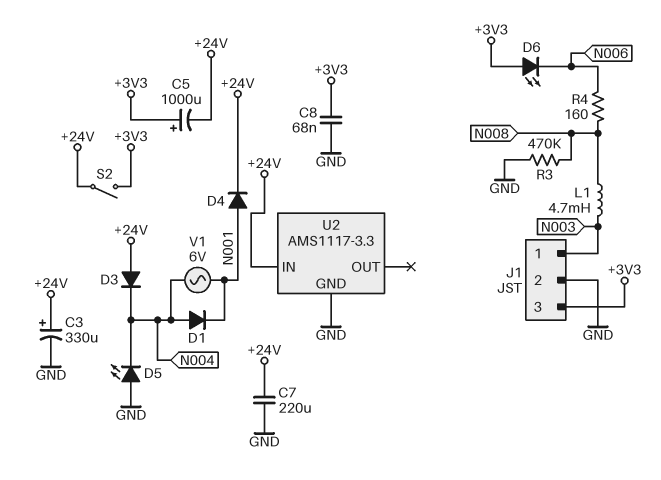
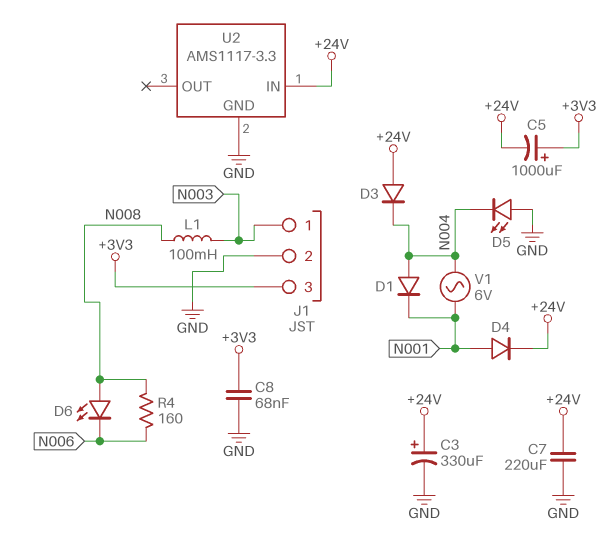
D6: LED (A +3V3, K N006) -> LED (A N008, K N006)
L1: 4.7mH (N003, N008) -> 100mH (N003, N008)
R3: 470k (GND, N008) -> none
S2: switch (+3V3, +24V) -> none

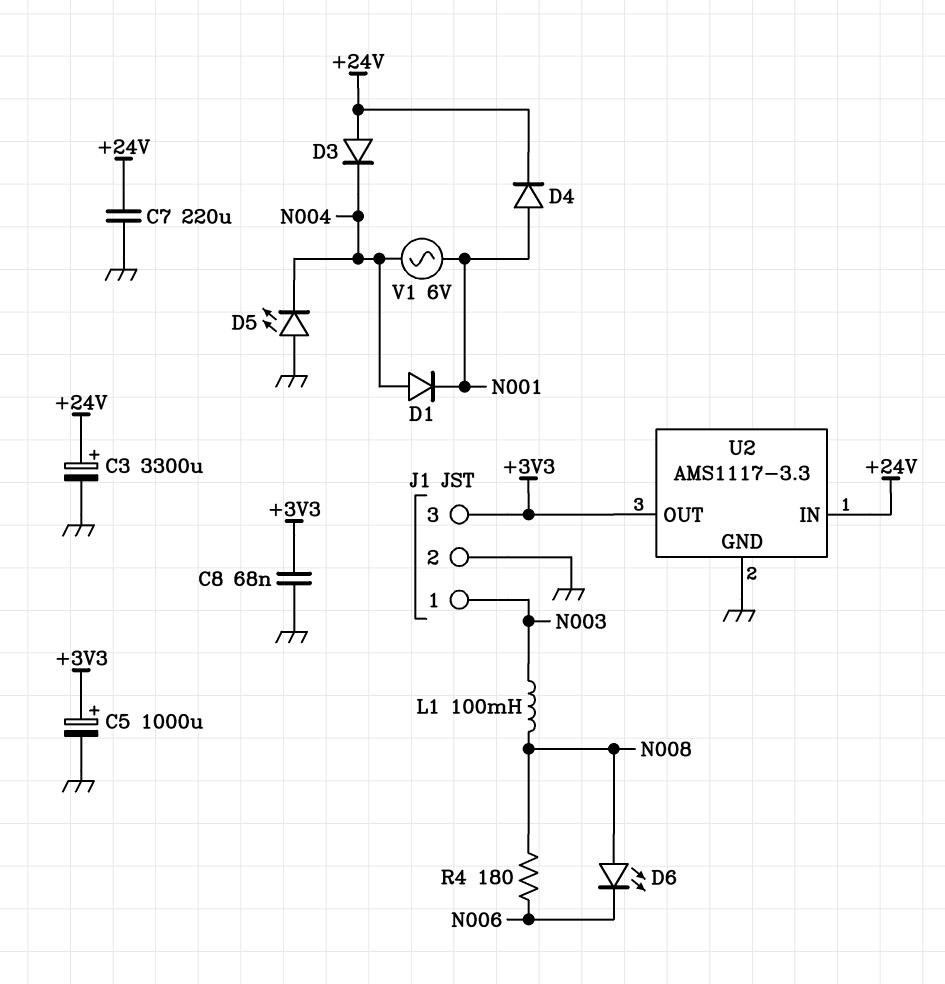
C3: 330uF (plus +24V, minus GND) -> 3300uF (plus +24V, minus GND)
C5: 1000uF (plus +3V3, minus +24V) -> 1000uF (plus +3V3, minus GND)
R4: 160 (N006, N008) -> 180 (N006, N008)
U2 pin OUT: none -> +3V3

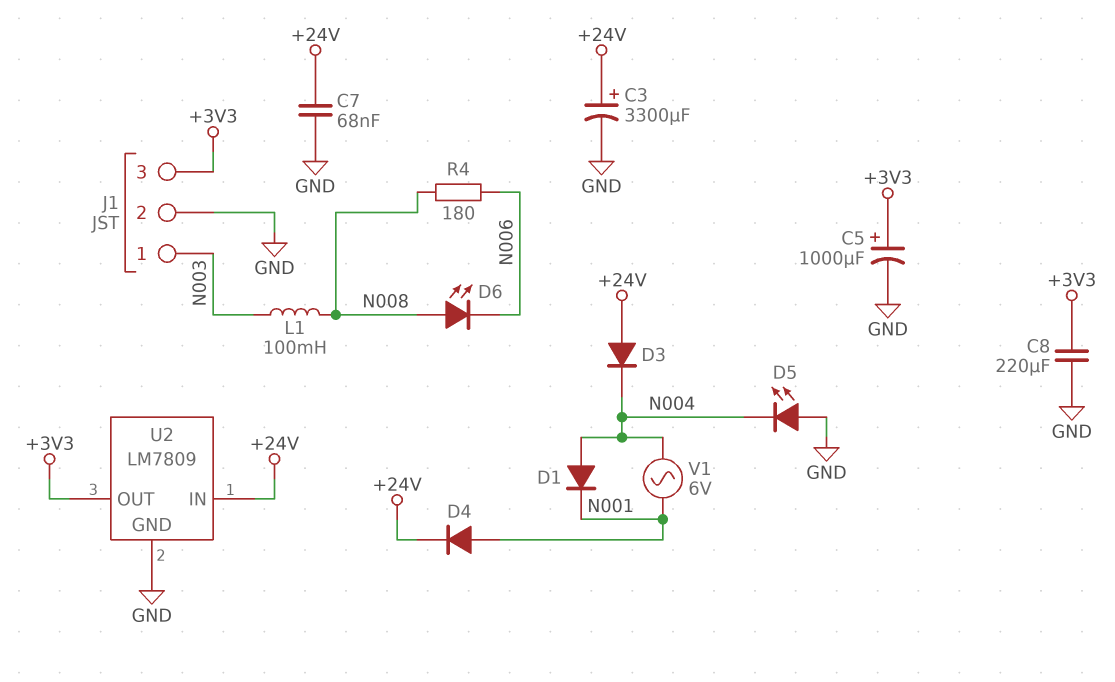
C7: 220uF (+24V, GND) -> 68nF (+24V, GND)
C8: 68nF (+3V3, GND) -> 220uF (+3V3, GND)
U2: AMS1117-3.3 -> LM7809

